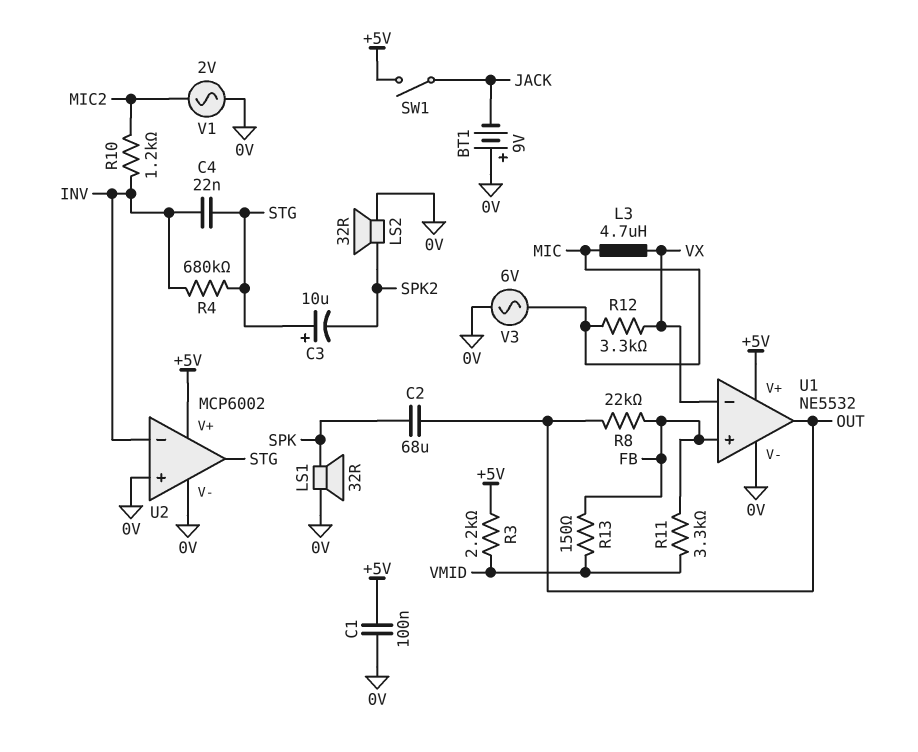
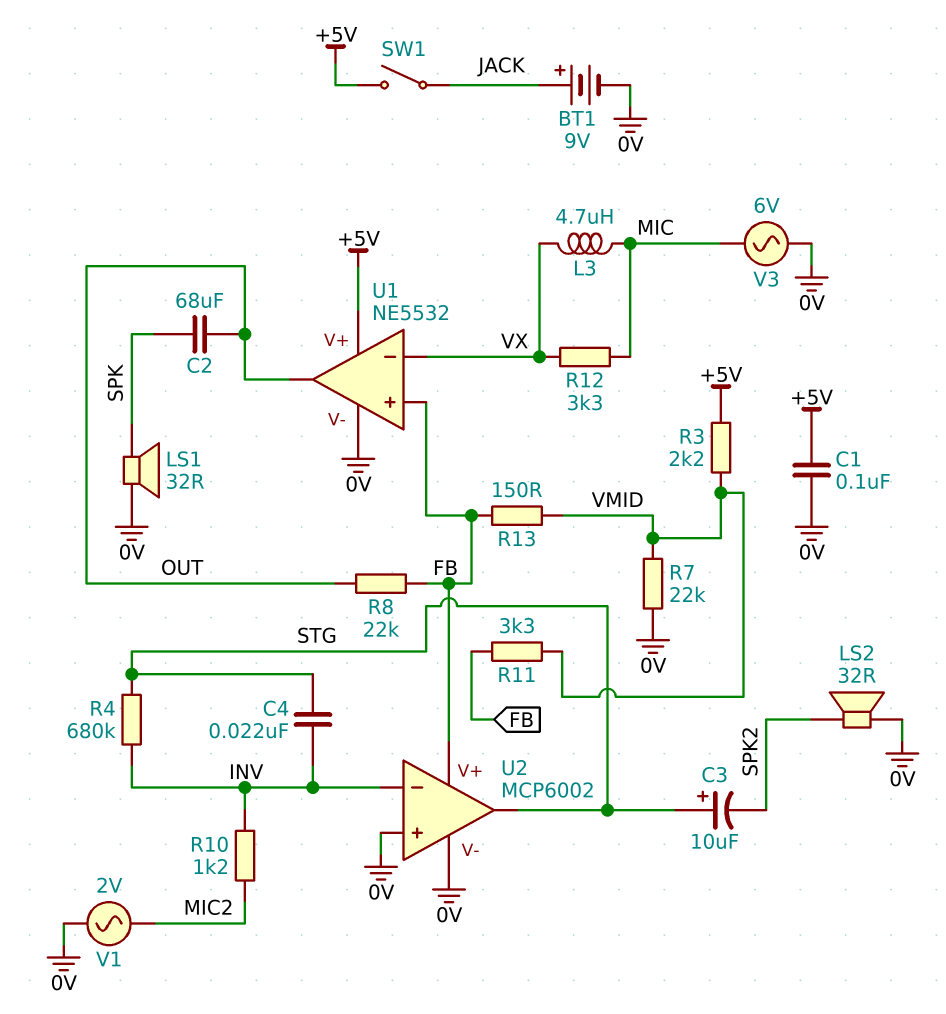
BT1: 9V (plus 0V, minus JACK) -> 9V (plus JACK, minus 0V)
R7: none -> 22k (0V, VMID)
U2 pin V+: +5V -> FB

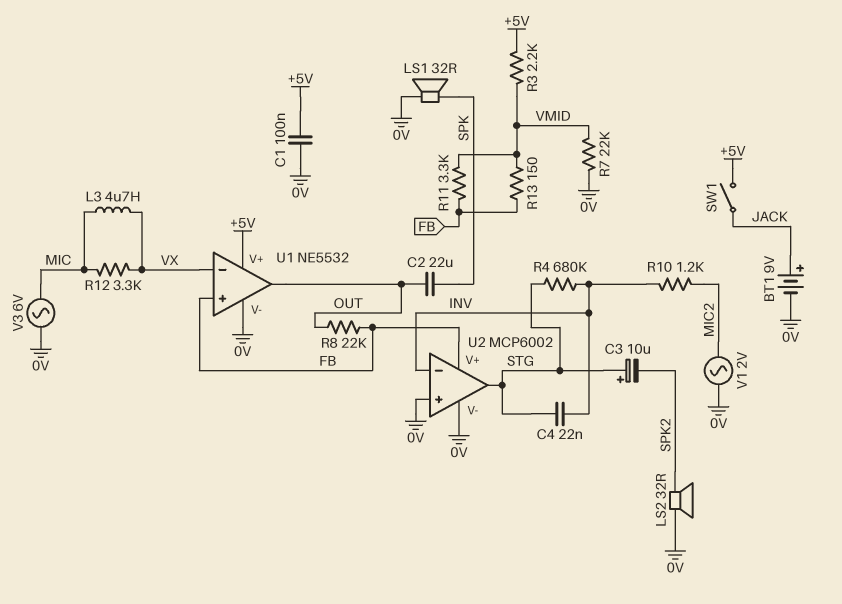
C2: 68uF (OUT, SPK) -> 22uF (OUT, SPK)

